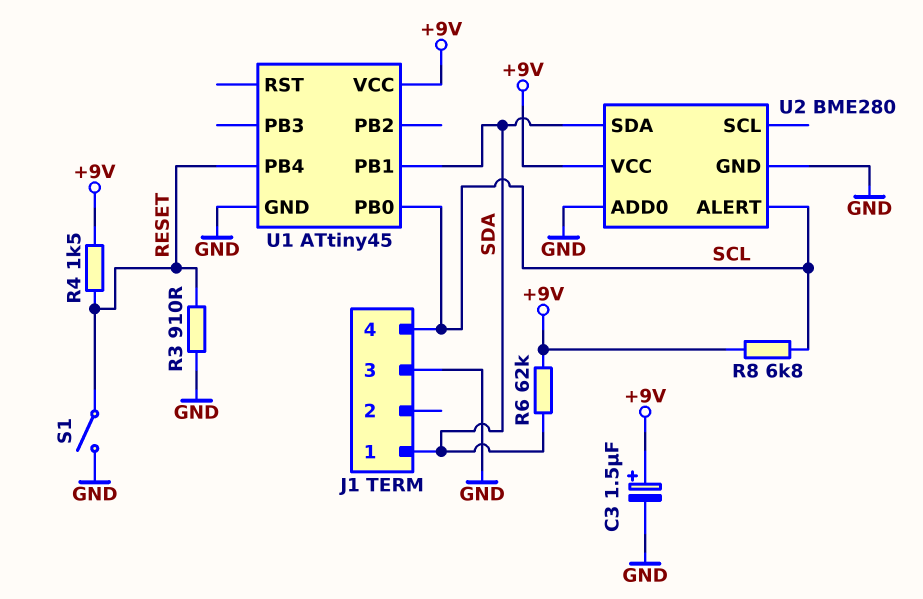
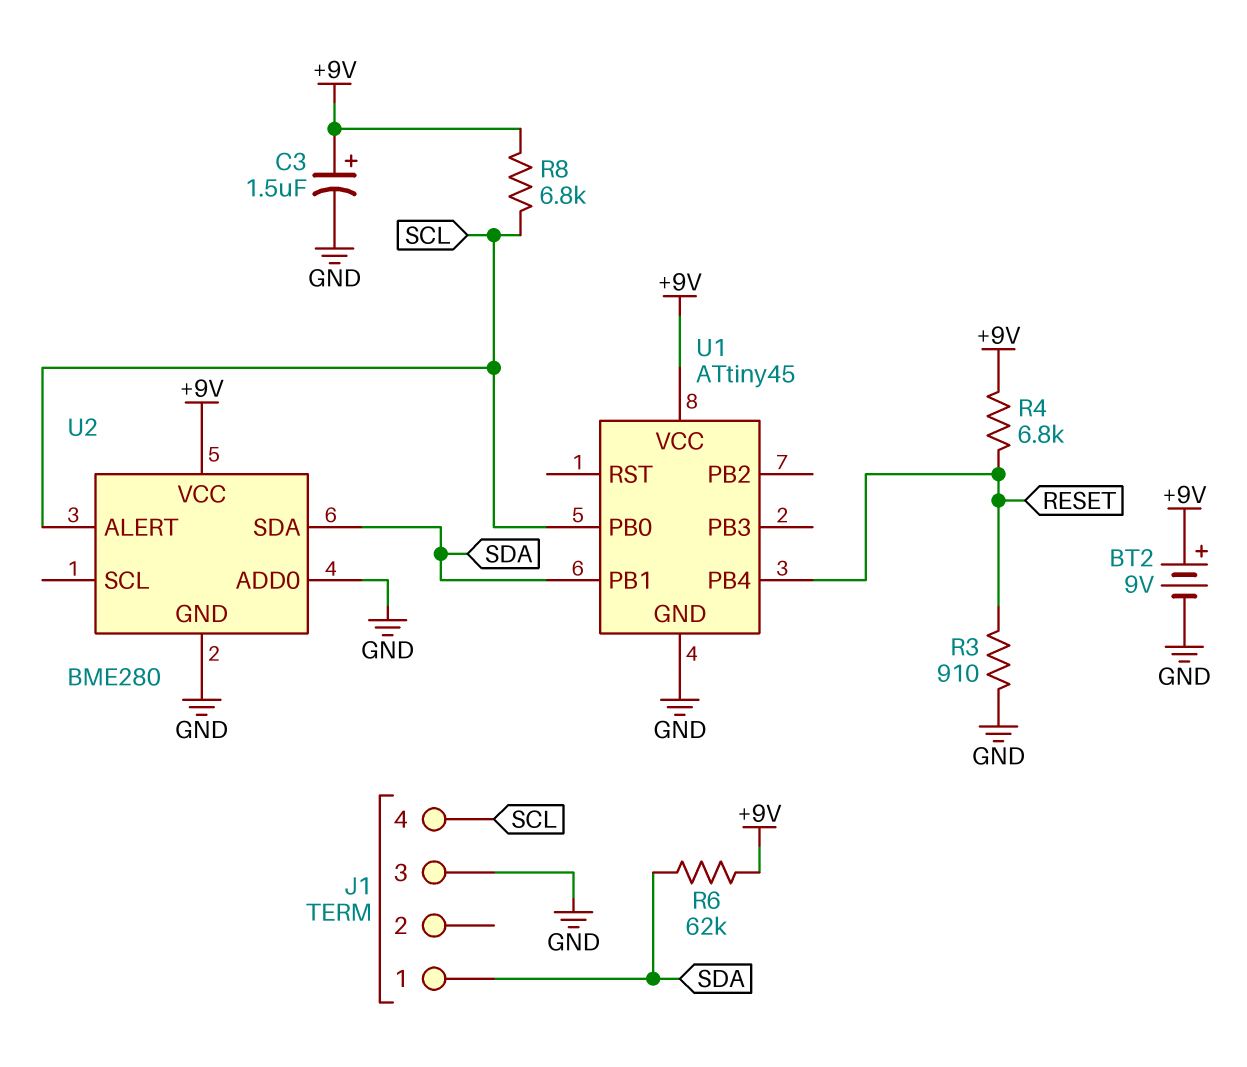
BT2: none -> 9V (plus +9V, minus GND)
R4: 1.5k (+9V, RESET) -> 6.8k (+9V, RESET)
S1: switch (GND, RESET) -> none

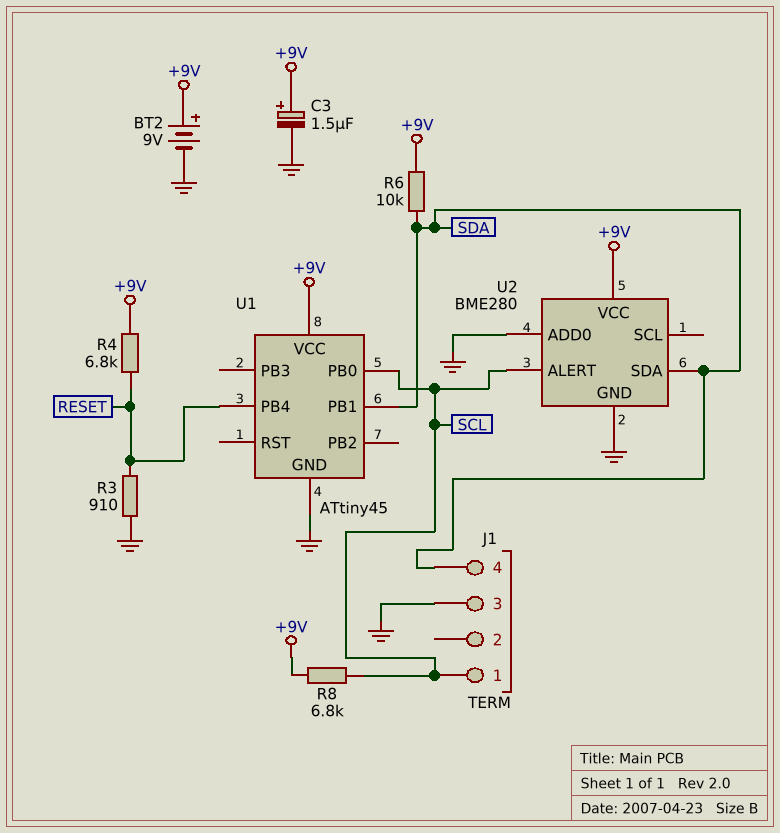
J1 pin 1: SDA -> SCL
J1 pin 4: SCL -> SDA
R6: 62k (+9V, SDA) -> 10k (+9V, SDA)

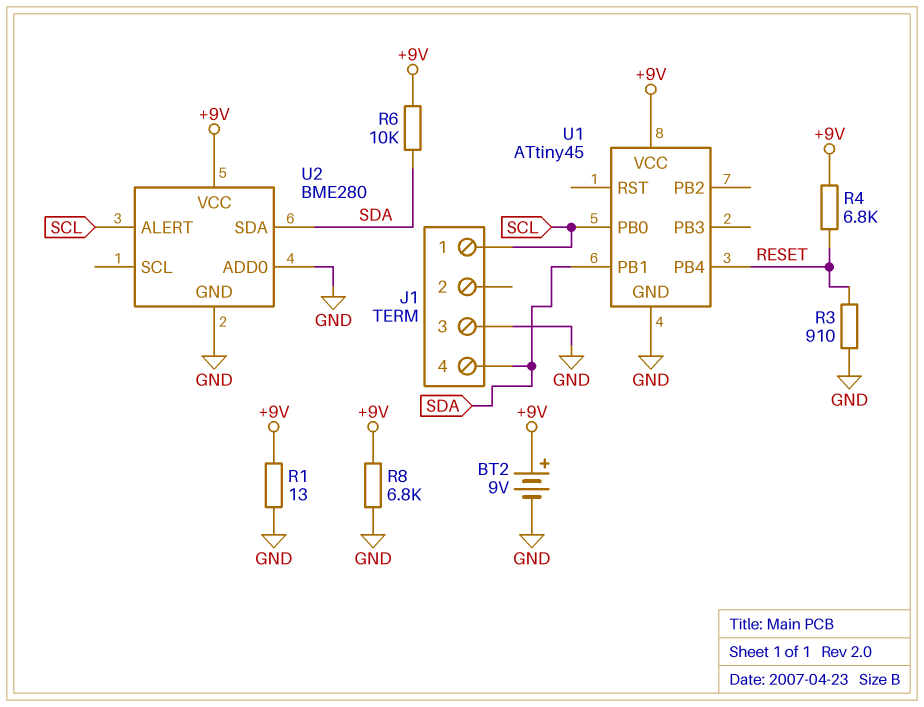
C3: 1.5uF (plus +9V, minus GND) -> none
R1: none -> 13 (+9V, GND)
R8: 6.8k (+9V, SCL) -> 6.8k (+9V, GND)

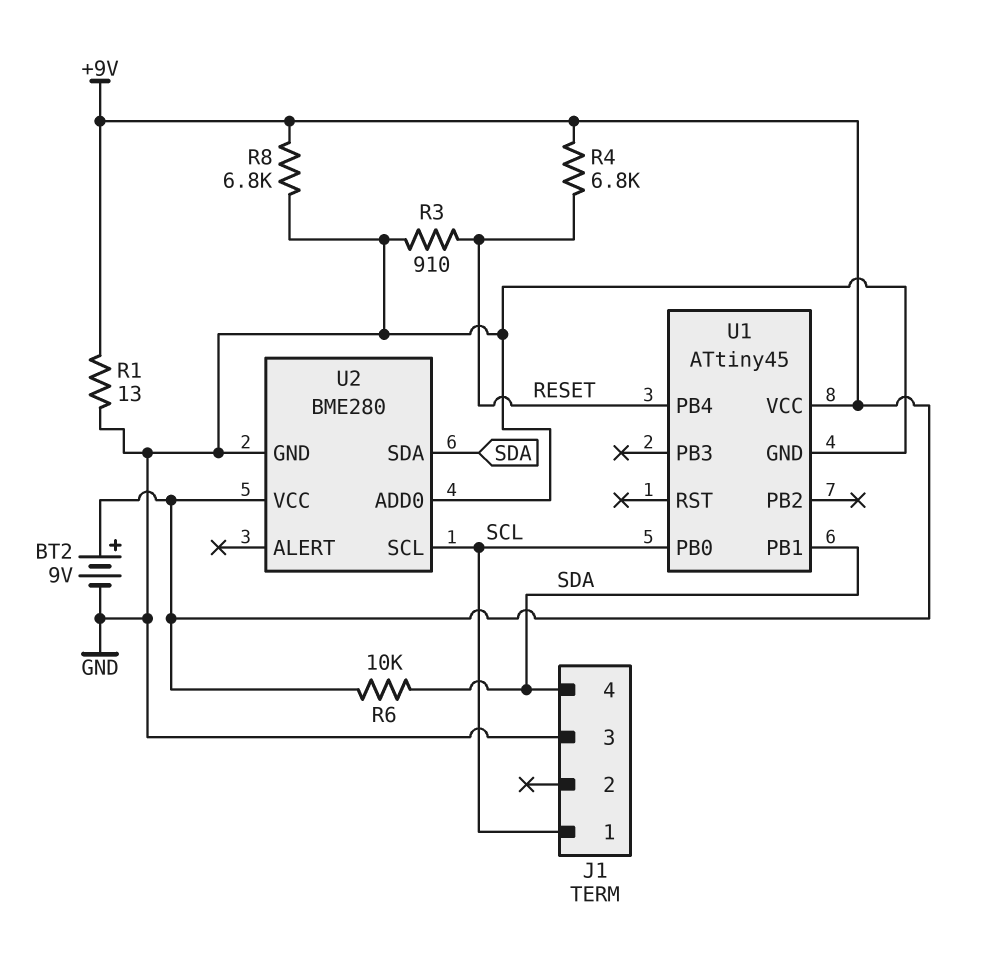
U2 pin ALERT: SCL -> none
U2 pin SCL: none -> SCL

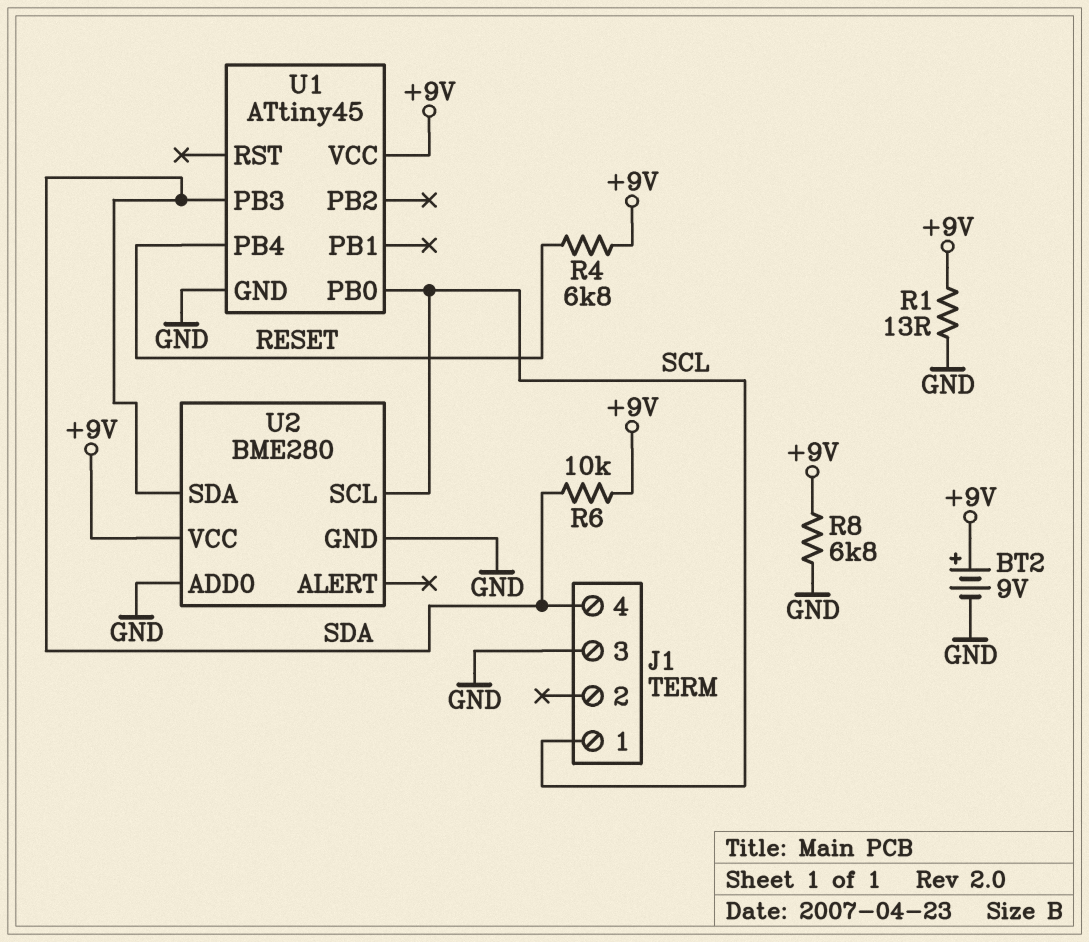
R3: 910 (GND, RESET) -> none
U1 pin PB1: SDA -> none
U1 pin PB3: none -> SDA

